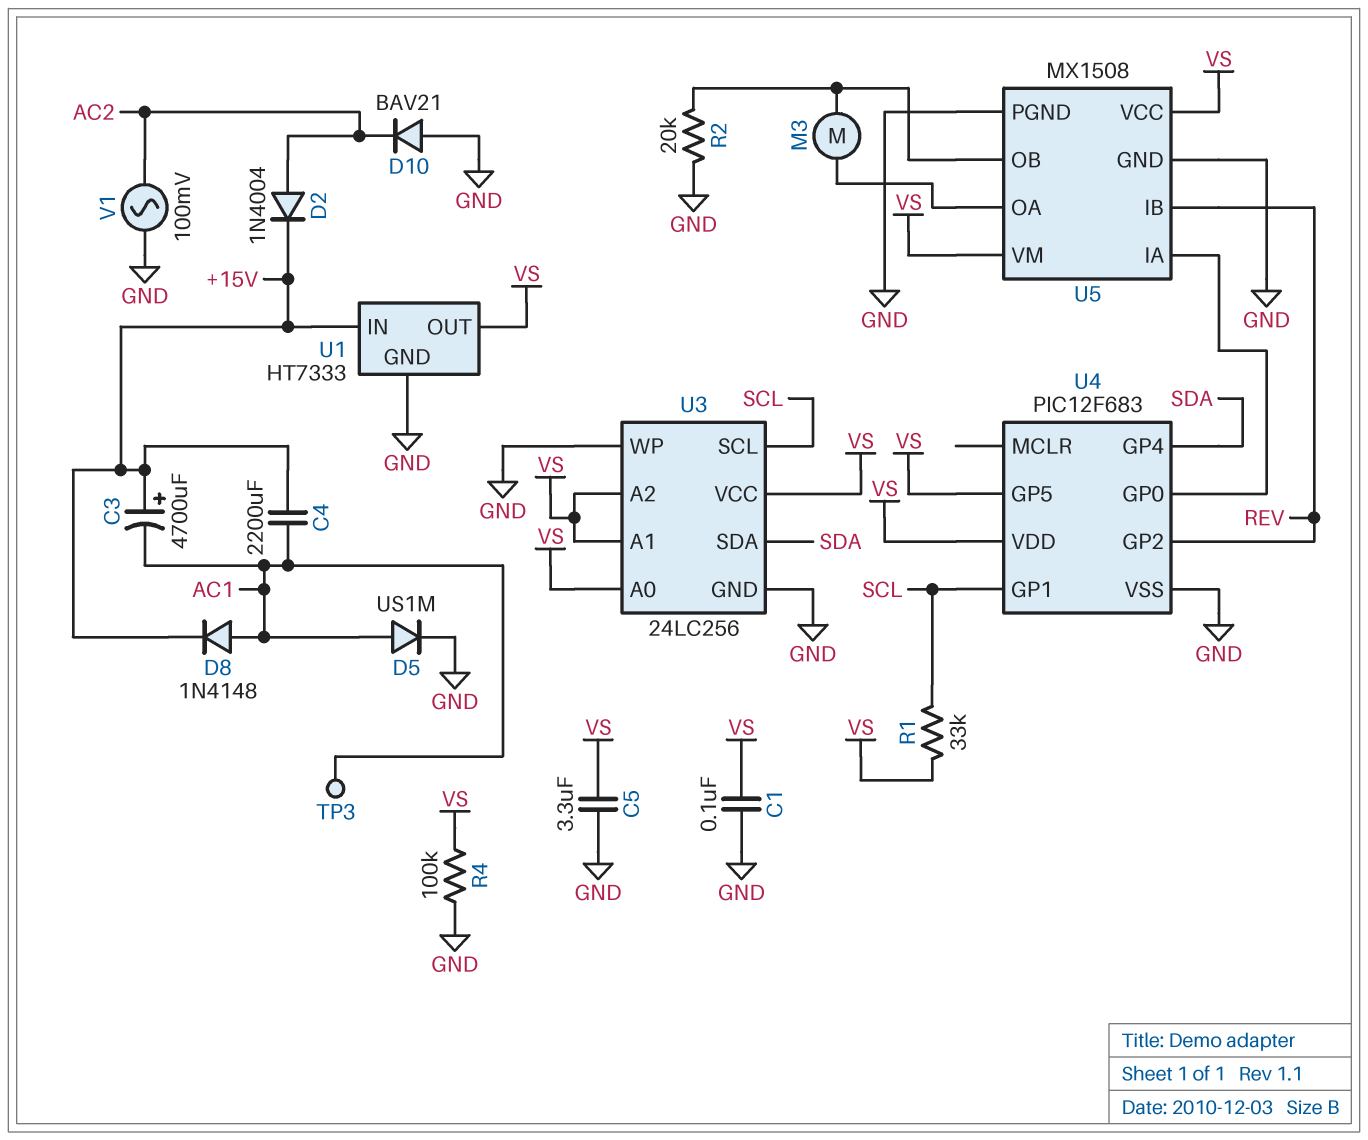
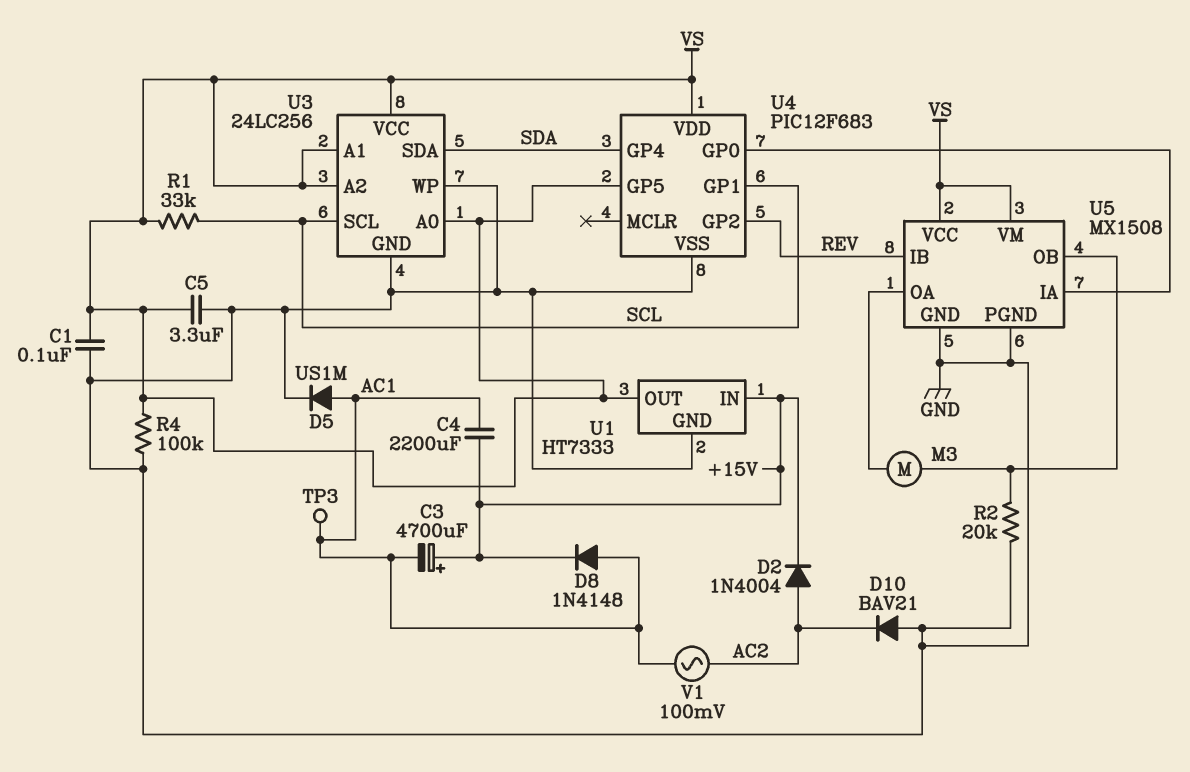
V1: AC 100mV (AC2, GND) -> AC 100mV (AC1, AC2)

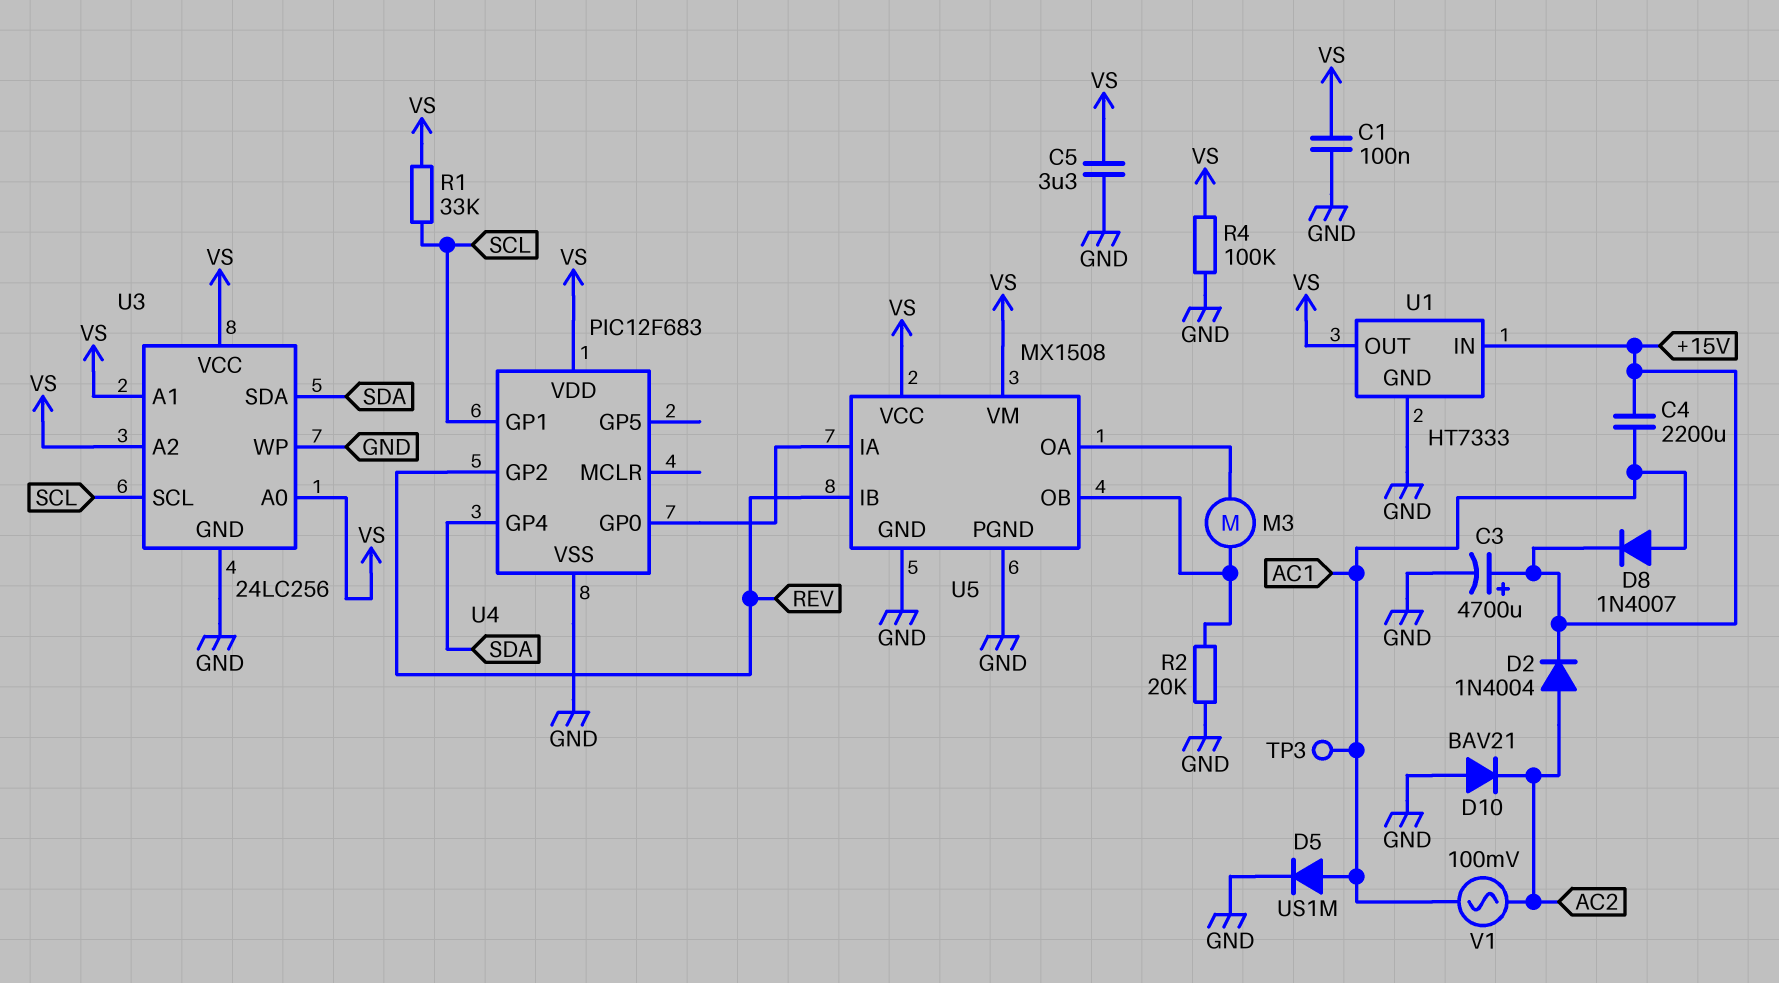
C3: 4700uF (plus +15V, minus AC1) -> 4700uF (plus +15V, minus GND)
D8: diode 1N4148 (A AC1, K +15V) -> diode 1N4007 (A AC1, K +15V)
U4 pin GP5: VS -> none

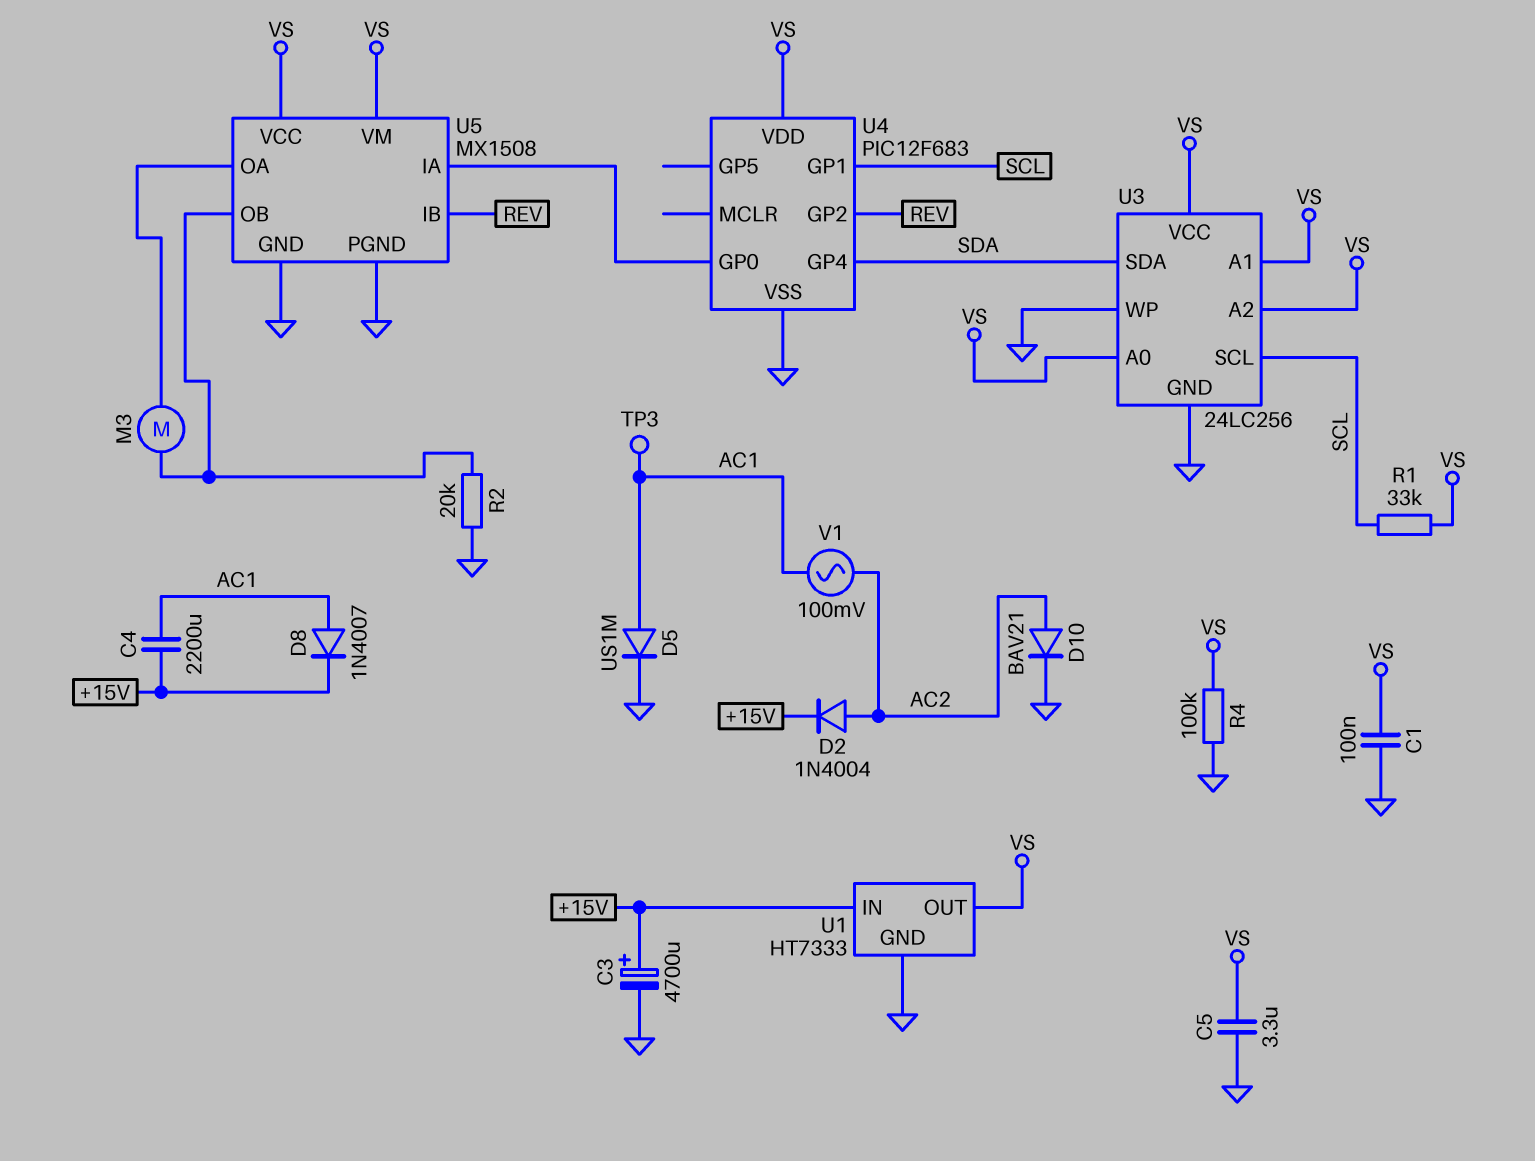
D10: diode BAV21 (A GND, K AC2) -> diode BAV21 (A AC2, K GND)

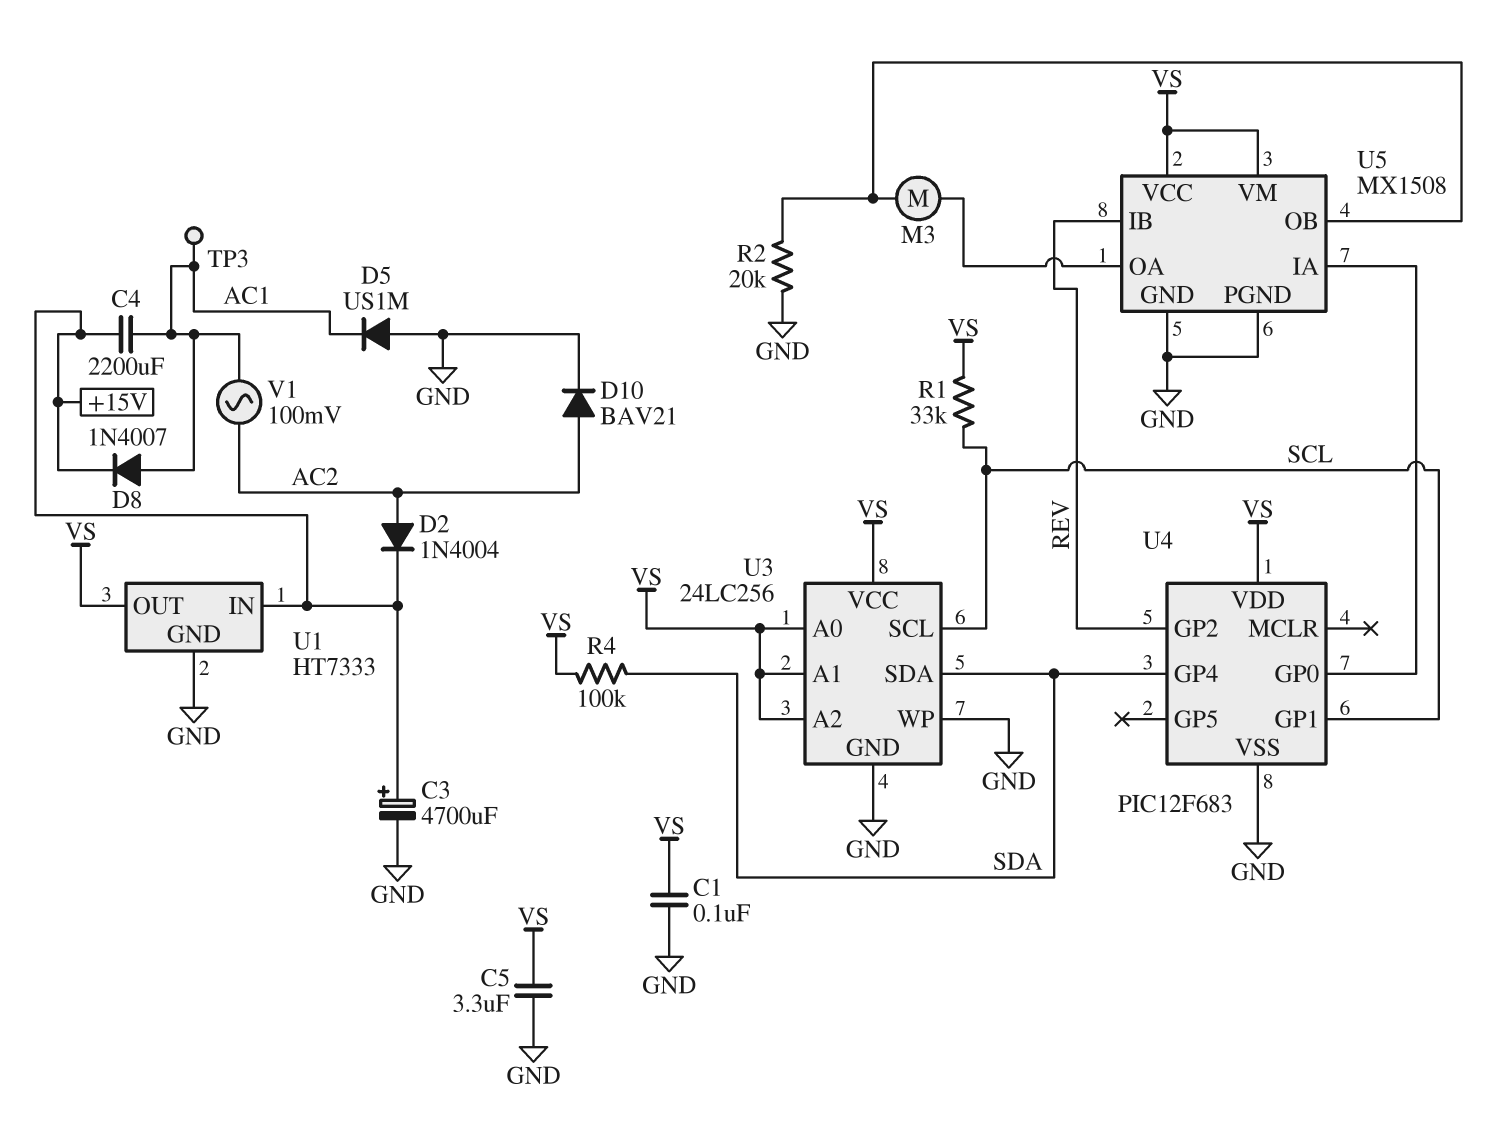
D5: diode US1M (A AC1, K GND) -> diode US1M (A GND, K AC1)
R4: 100k (GND, VS) -> 100k (SDA, VS)

